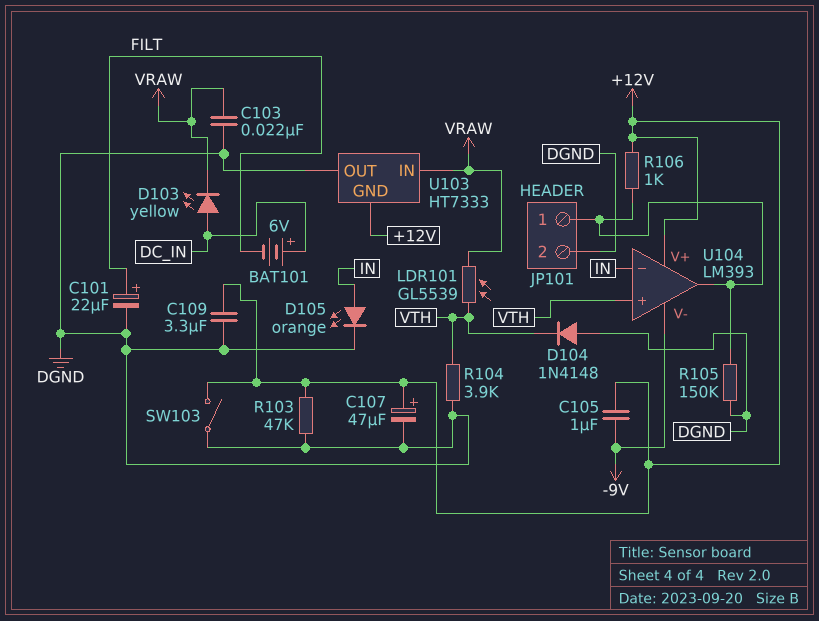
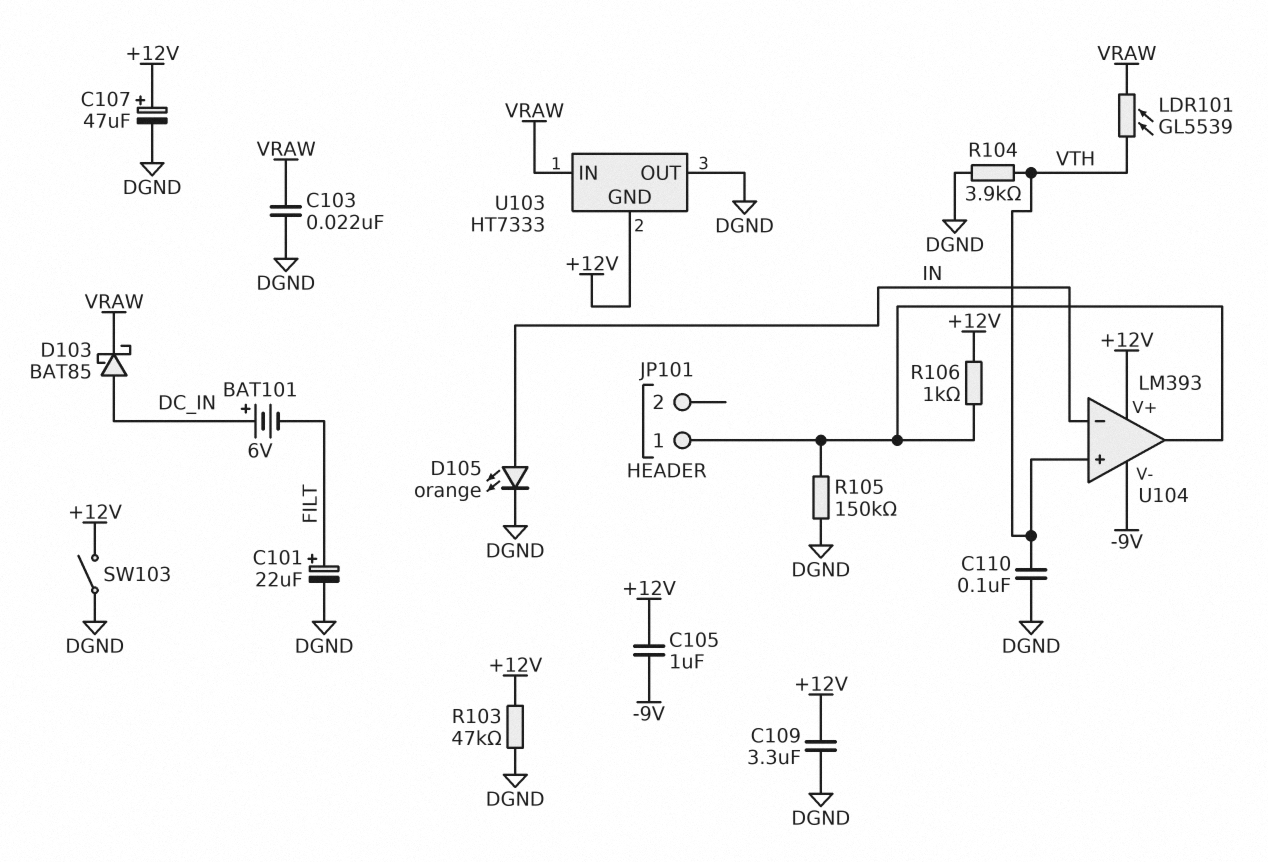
C110: none -> 100nF (DGND, VTH)
D103: LED yellow (A DC_IN, K VRAW) -> schottky BAT85 (A DC_IN, K VRAW)
D104: diode 1N4148 (A DGND, K VTH) -> none
JP101 pin 2: DGND -> none

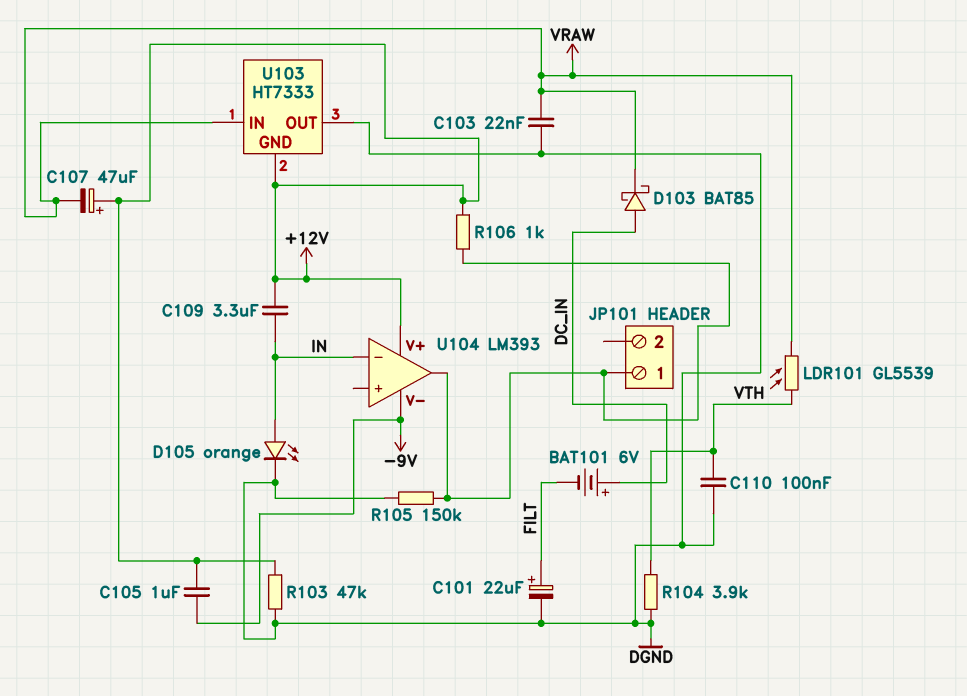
C107: 47uF (plus +12V, minus DGND) -> 47uF (plus +12V, minus VRAW)
C109: 3.3uF (+12V, DGND) -> 3.3uF (+12V, IN)
SW103: switch (+12V, DGND) -> none
U104 pin in+: VTH -> none

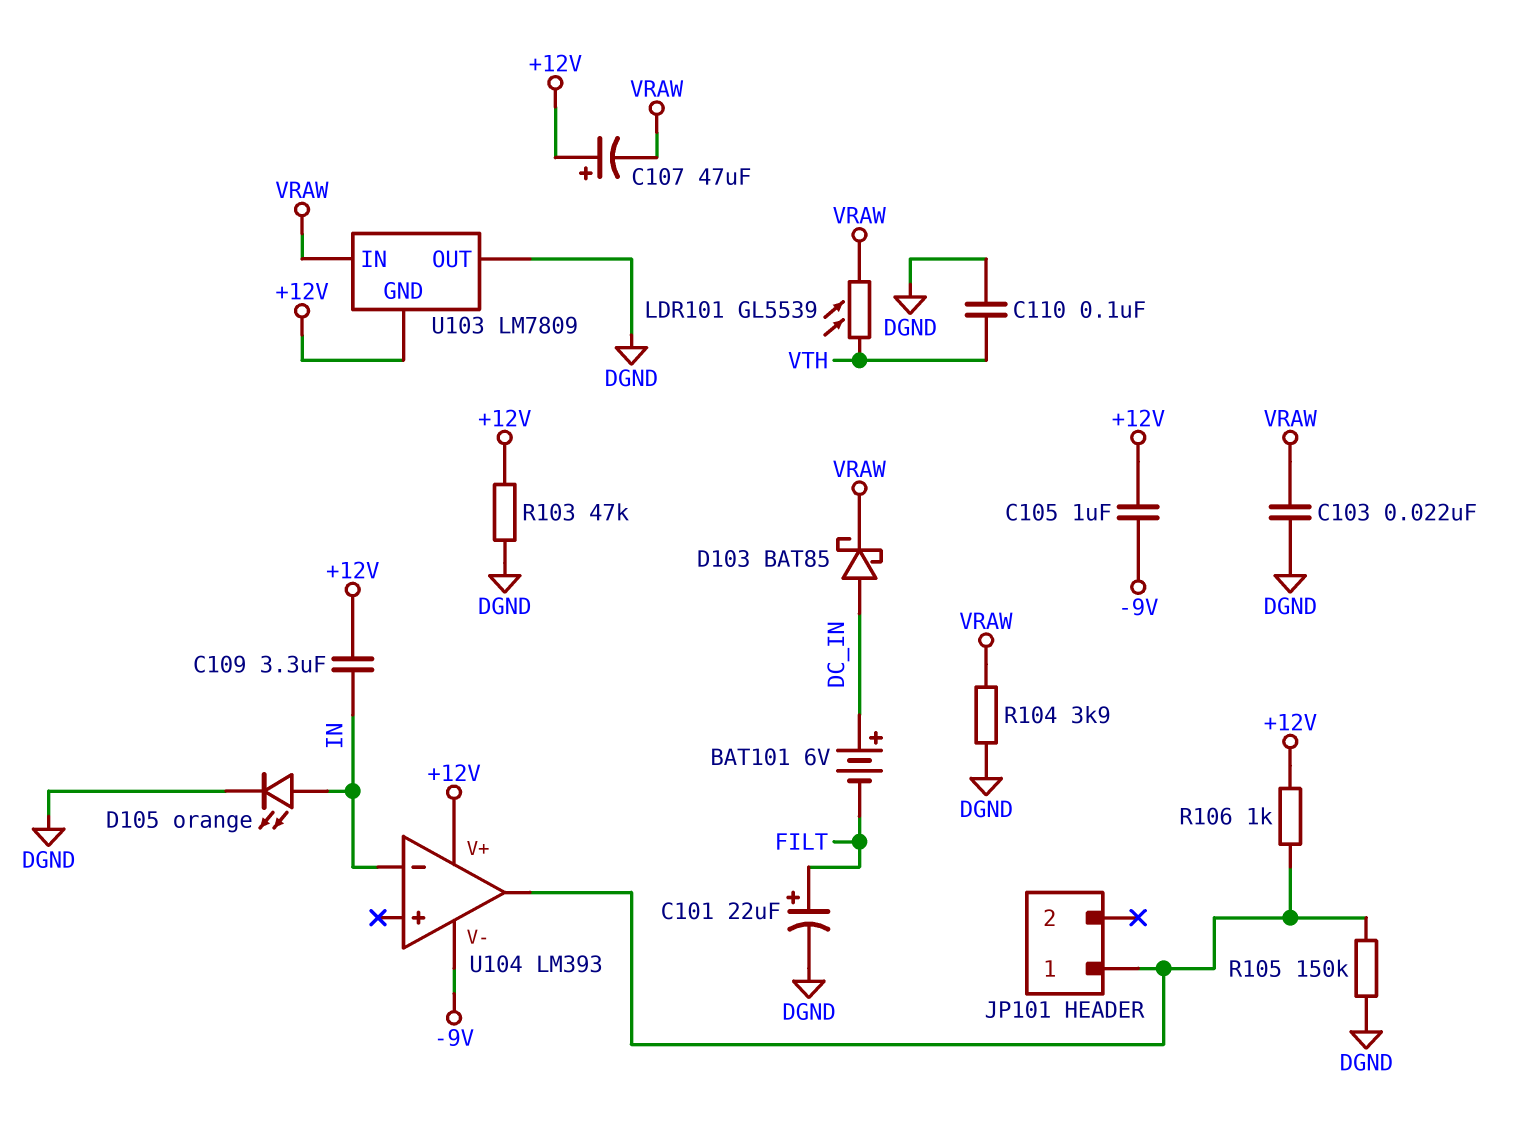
R104: 3.9k (DGND, VTH) -> 3.9k (DGND, VRAW)
U103: HT7333 -> LM7809

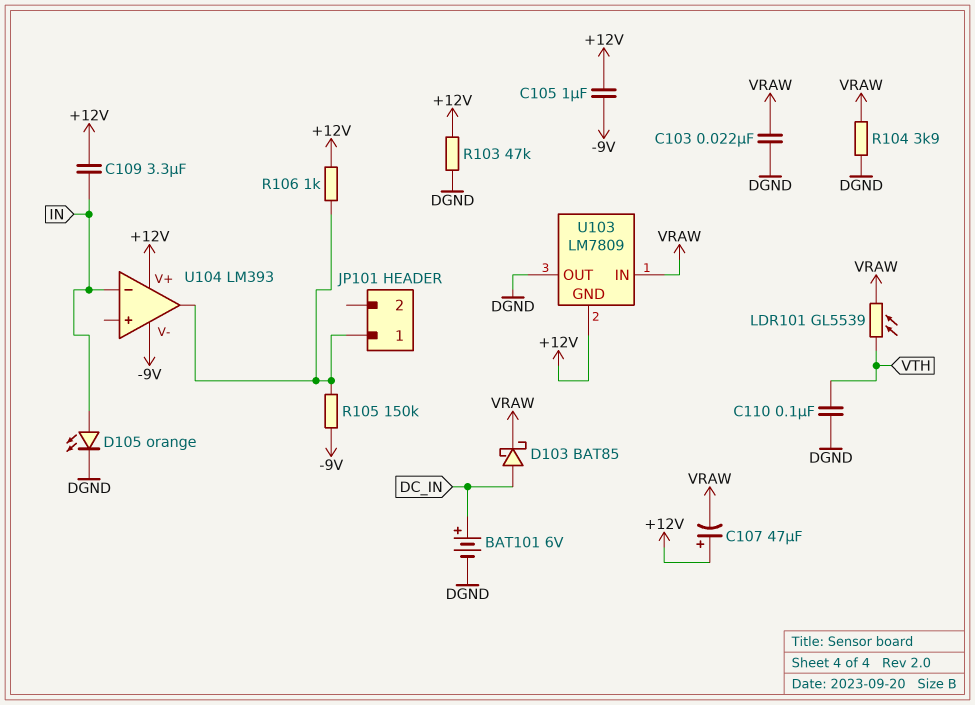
BAT101: 6V (plus DC_IN, minus FILT) -> 6V (plus DC_IN, minus DGND)
C101: 22uF (plus FILT, minus DGND) -> none
R105: 150k (DGND, JP101/1) -> 150k (-9V, JP101/1)

